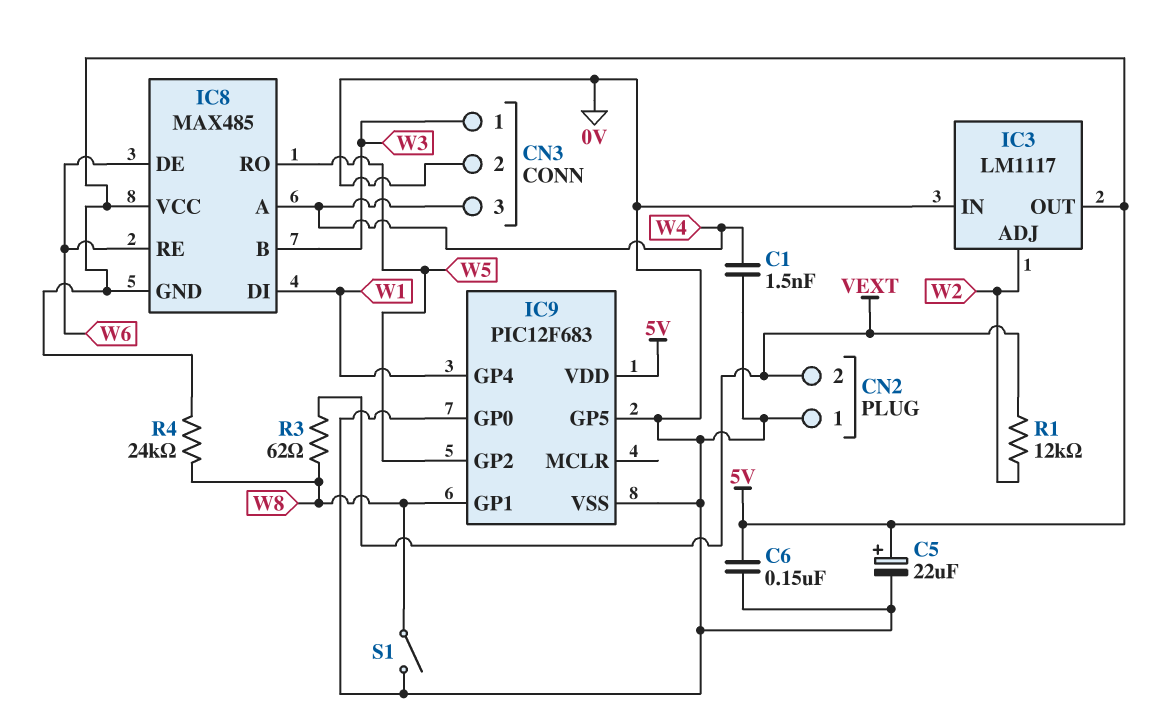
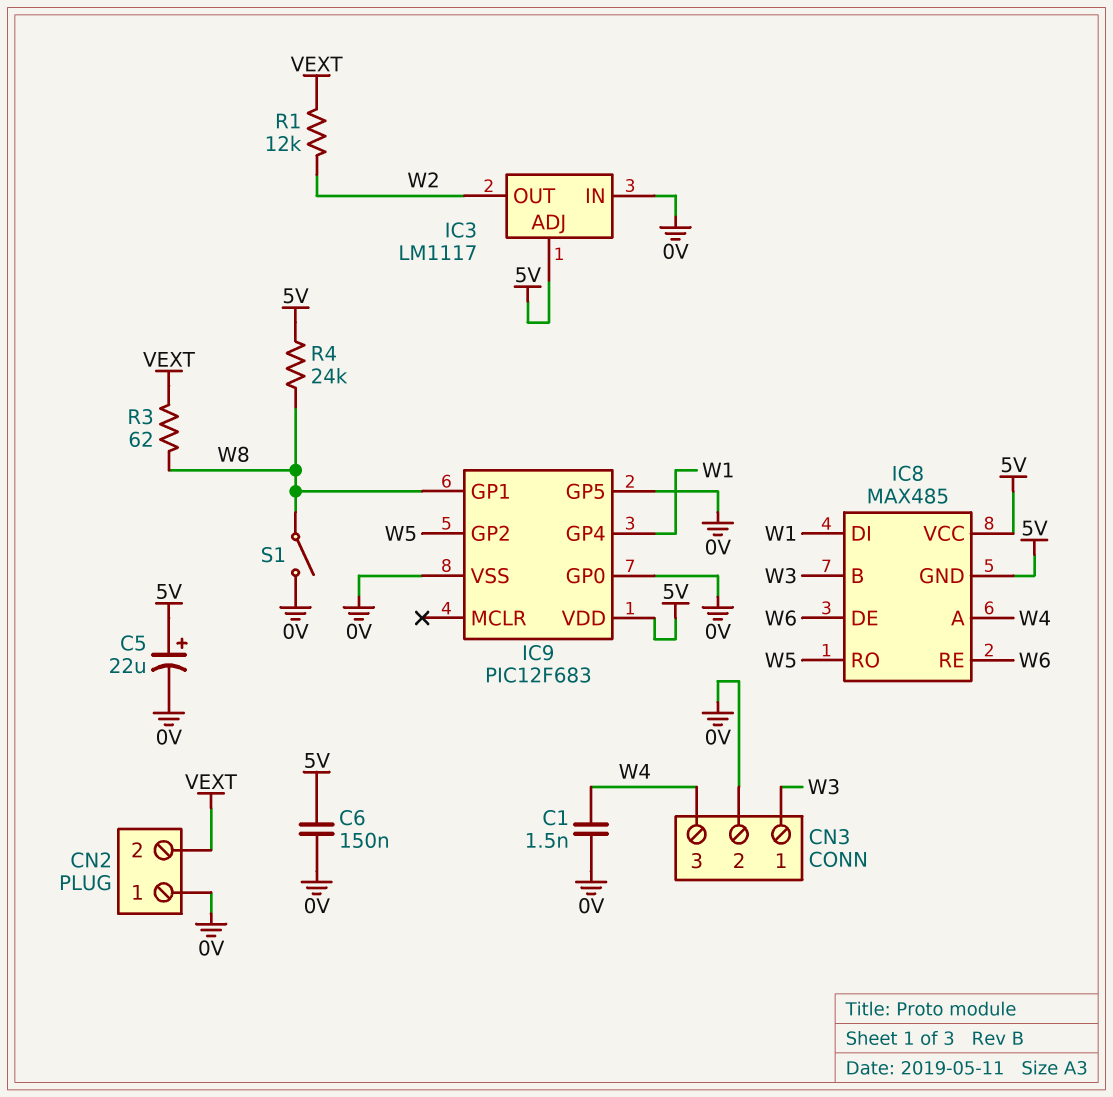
IC3 pin ADJ: W2 -> 5V
IC3 pin OUT: 5V -> W2

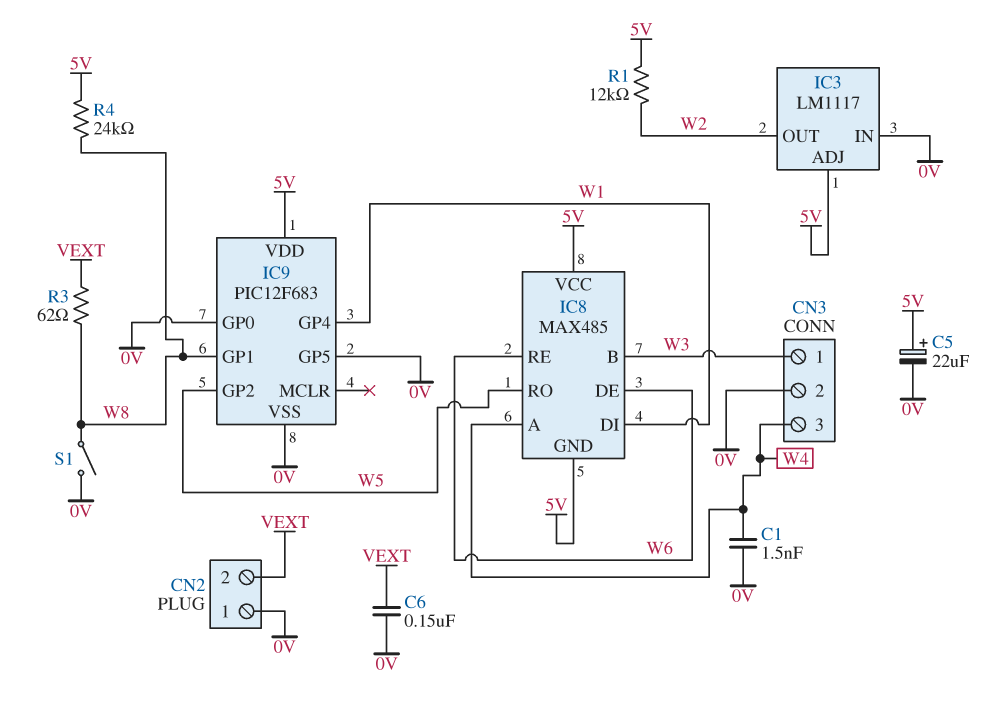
C6: 150nF (0V, 5V) -> 150nF (0V, VEXT)
R1: 12k (VEXT, W2) -> 12k (5V, W2)

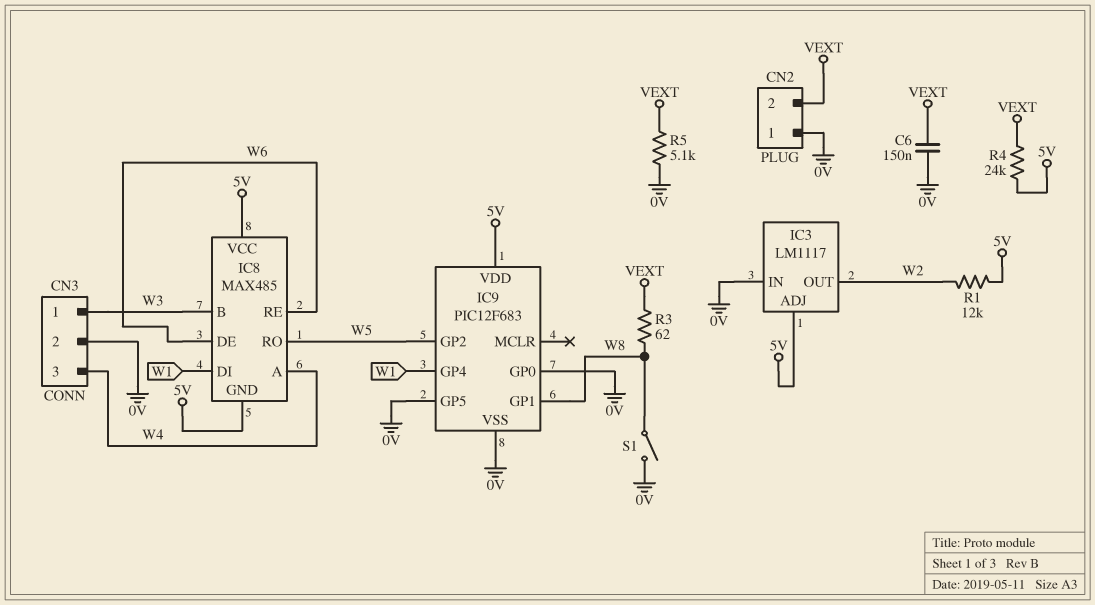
C1: 1.5nF (0V, W4) -> none
C5: 22uF (plus 5V, minus 0V) -> none
R4: 24k (5V, W8) -> 24k (5V, VEXT)
R5: none -> 5.1k (0V, VEXT)

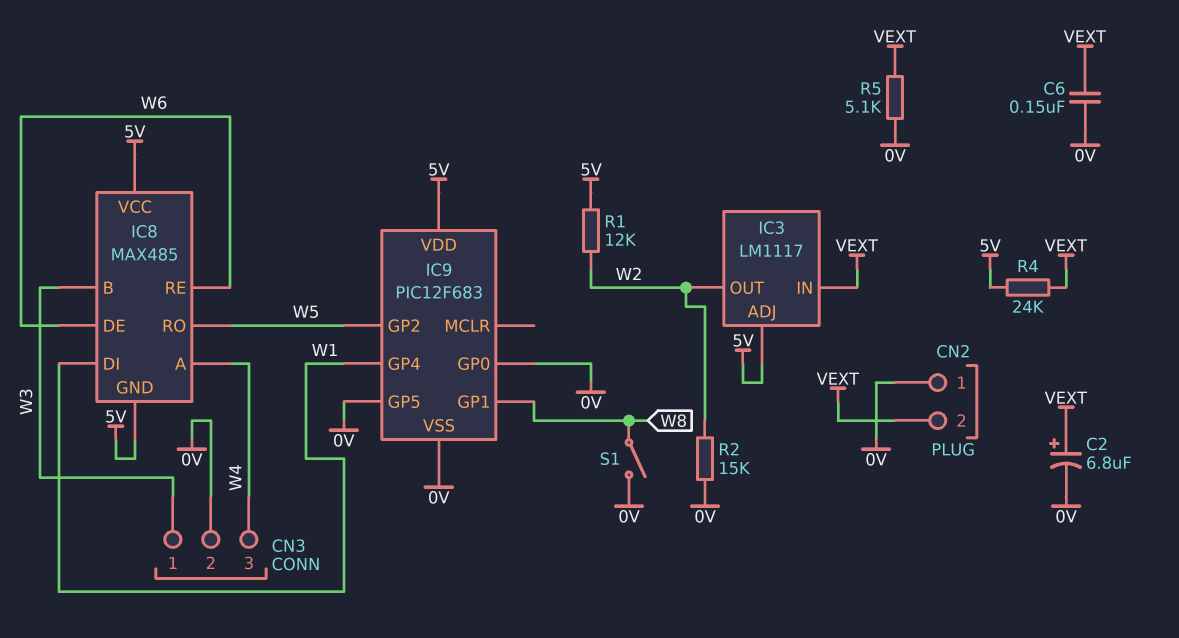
C2: none -> 6.8uF (plus VEXT, minus 0V)
IC3 pin IN: 0V -> VEXT
R2: none -> 15k (0V, W2)
R3: 62 (VEXT, W8) -> none

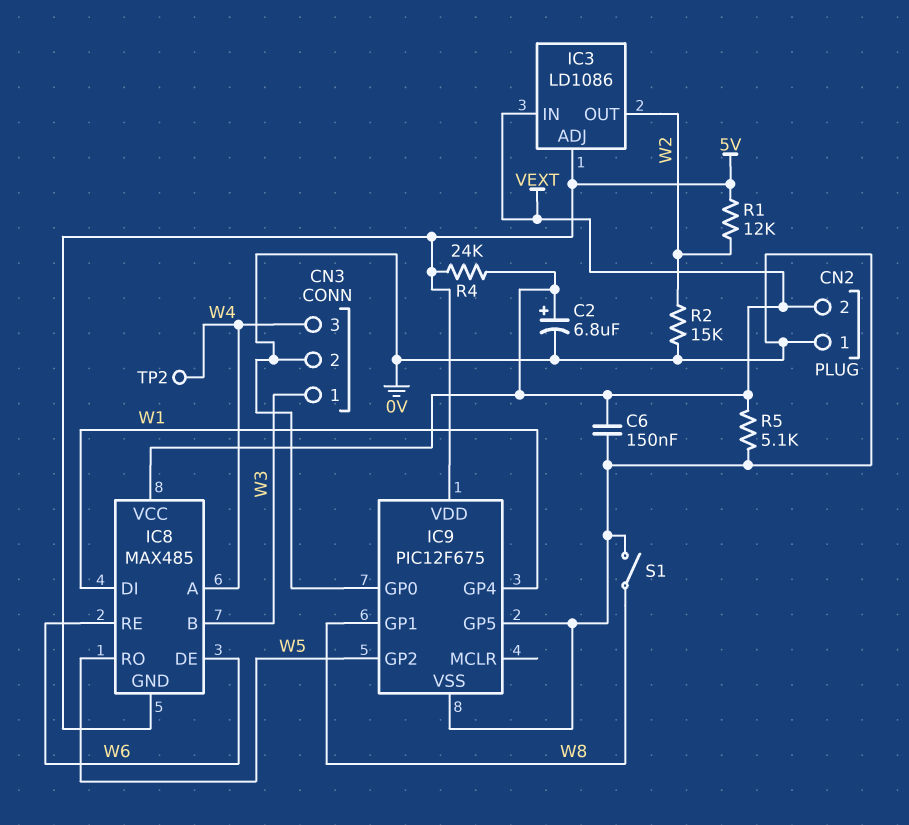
IC3: LM1117 -> LD1086
IC8 pin VCC: 5V -> VEXT
IC9: PIC12F683 -> PIC12F675
TP2: none -> test point (W4)

